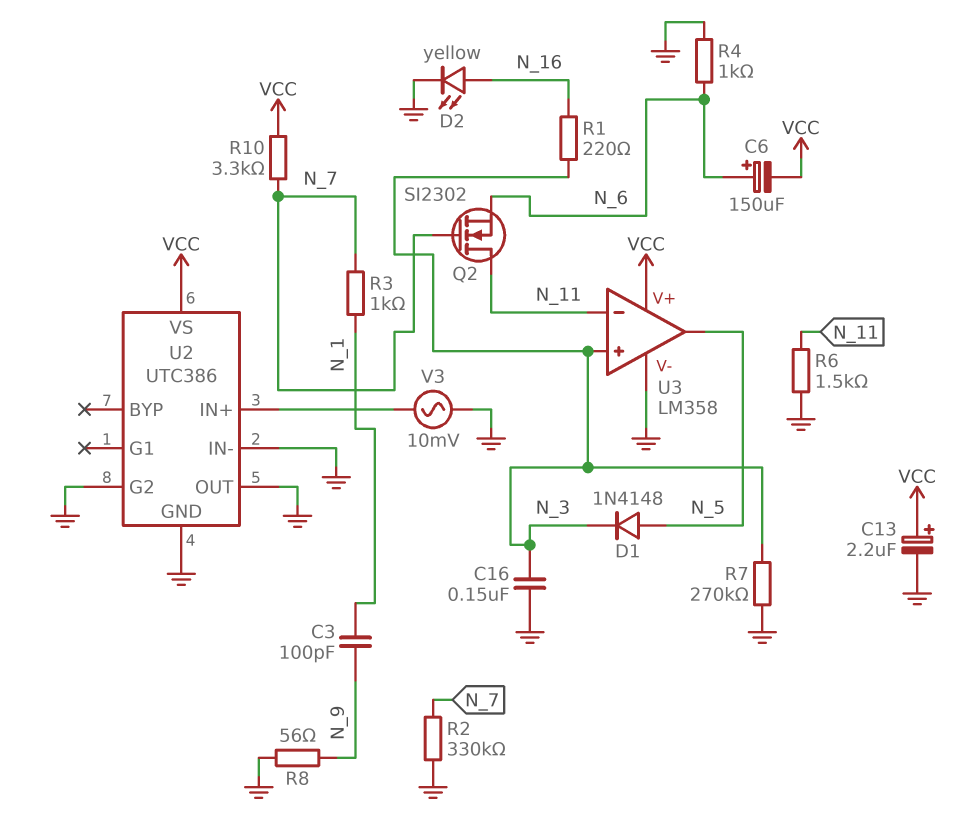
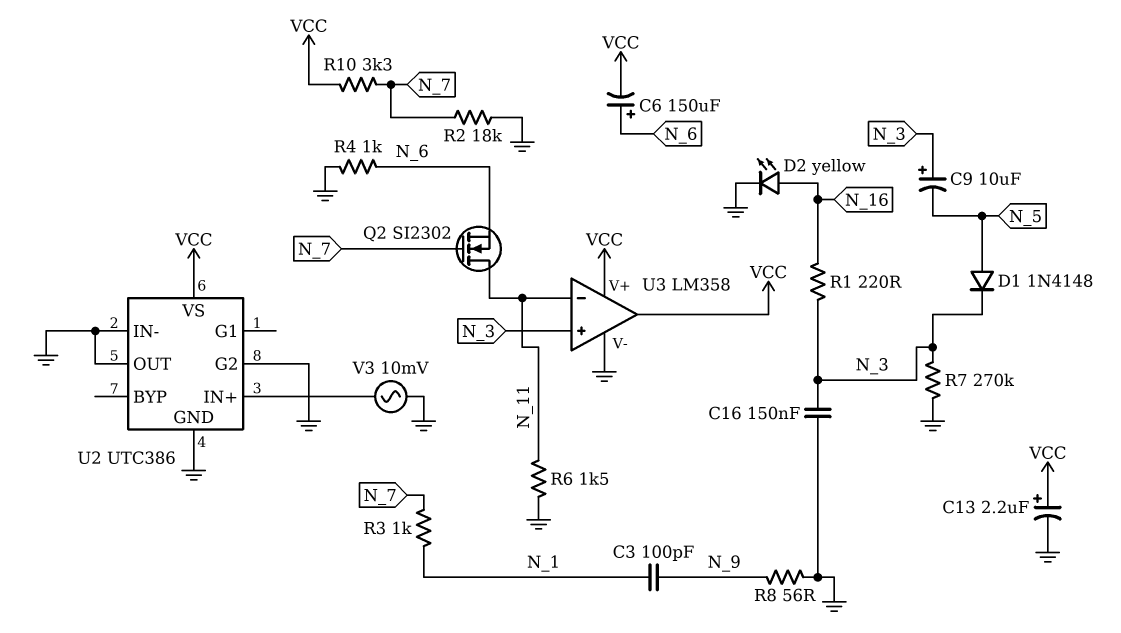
C9: none -> 10uF (plus N_3, minus N_5)
R2: 330k (GND, N_7) -> 18k (GND, N_7)
U3 pin out: N_5 -> VCC

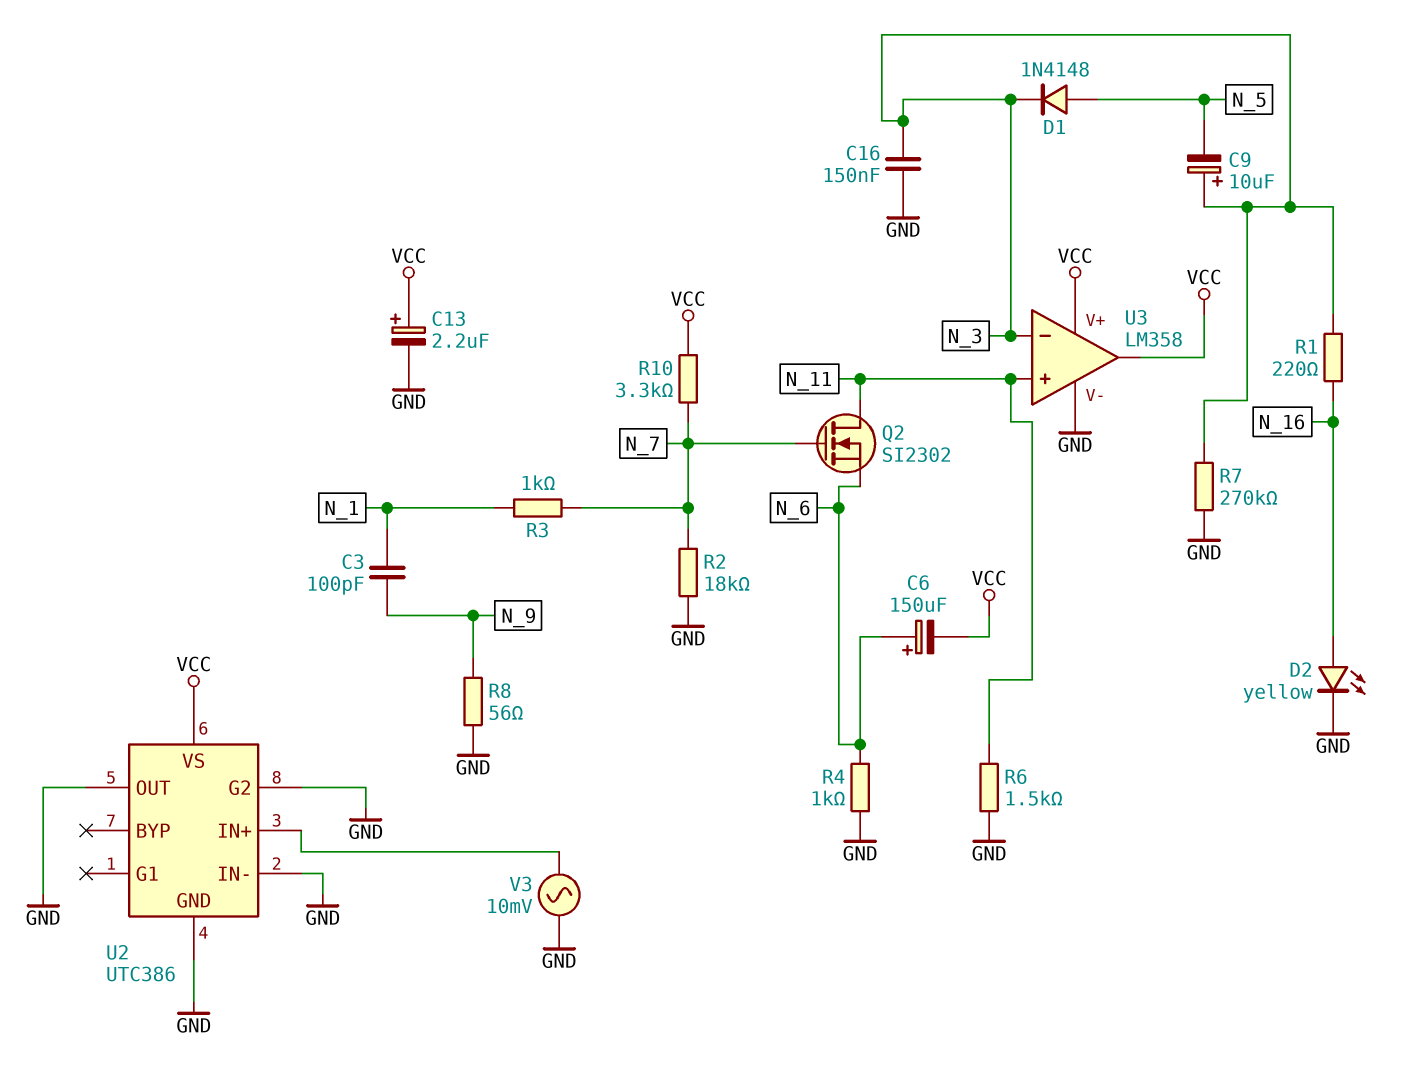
U3 pin in+: N_3 -> N_11
U3 pin in-: N_11 -> N_3

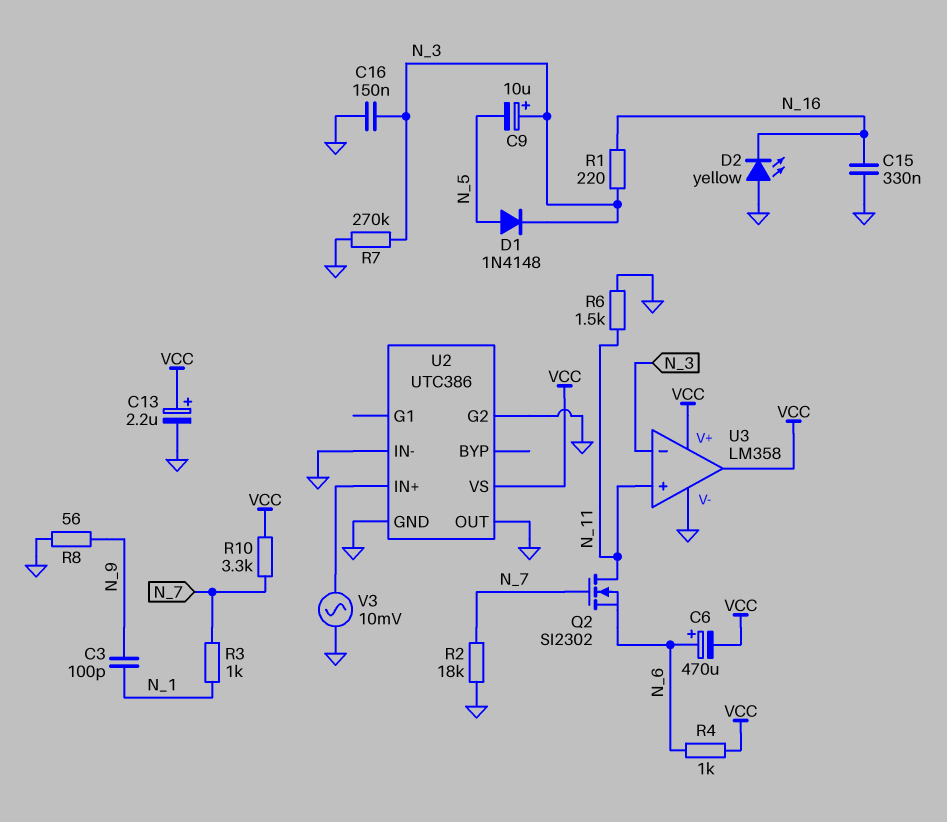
C6: 150uF (plus N_6, minus VCC) -> 470uF (plus N_6, minus VCC)
C15: none -> 330nF (GND, N_16)
D2: LED yellow (A N_16, K GND) -> LED yellow (A GND, K N_16)
R4: 1k (GND, N_6) -> 1k (N_6, VCC)

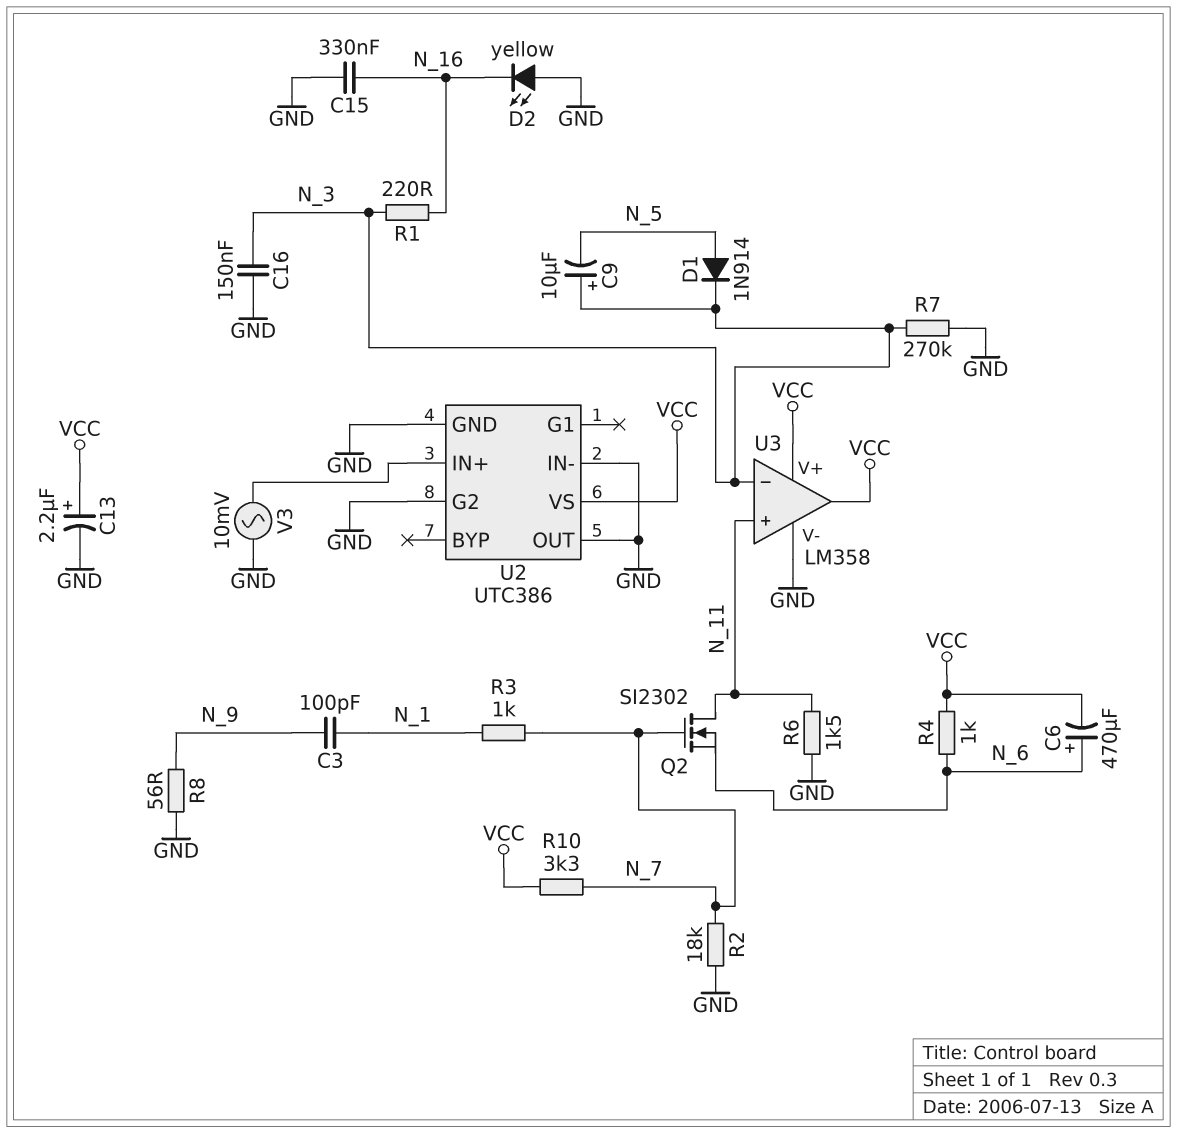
D1: diode 1N4148 (A N_5, K N_3) -> diode 1N914 (A N_5, K N_3)

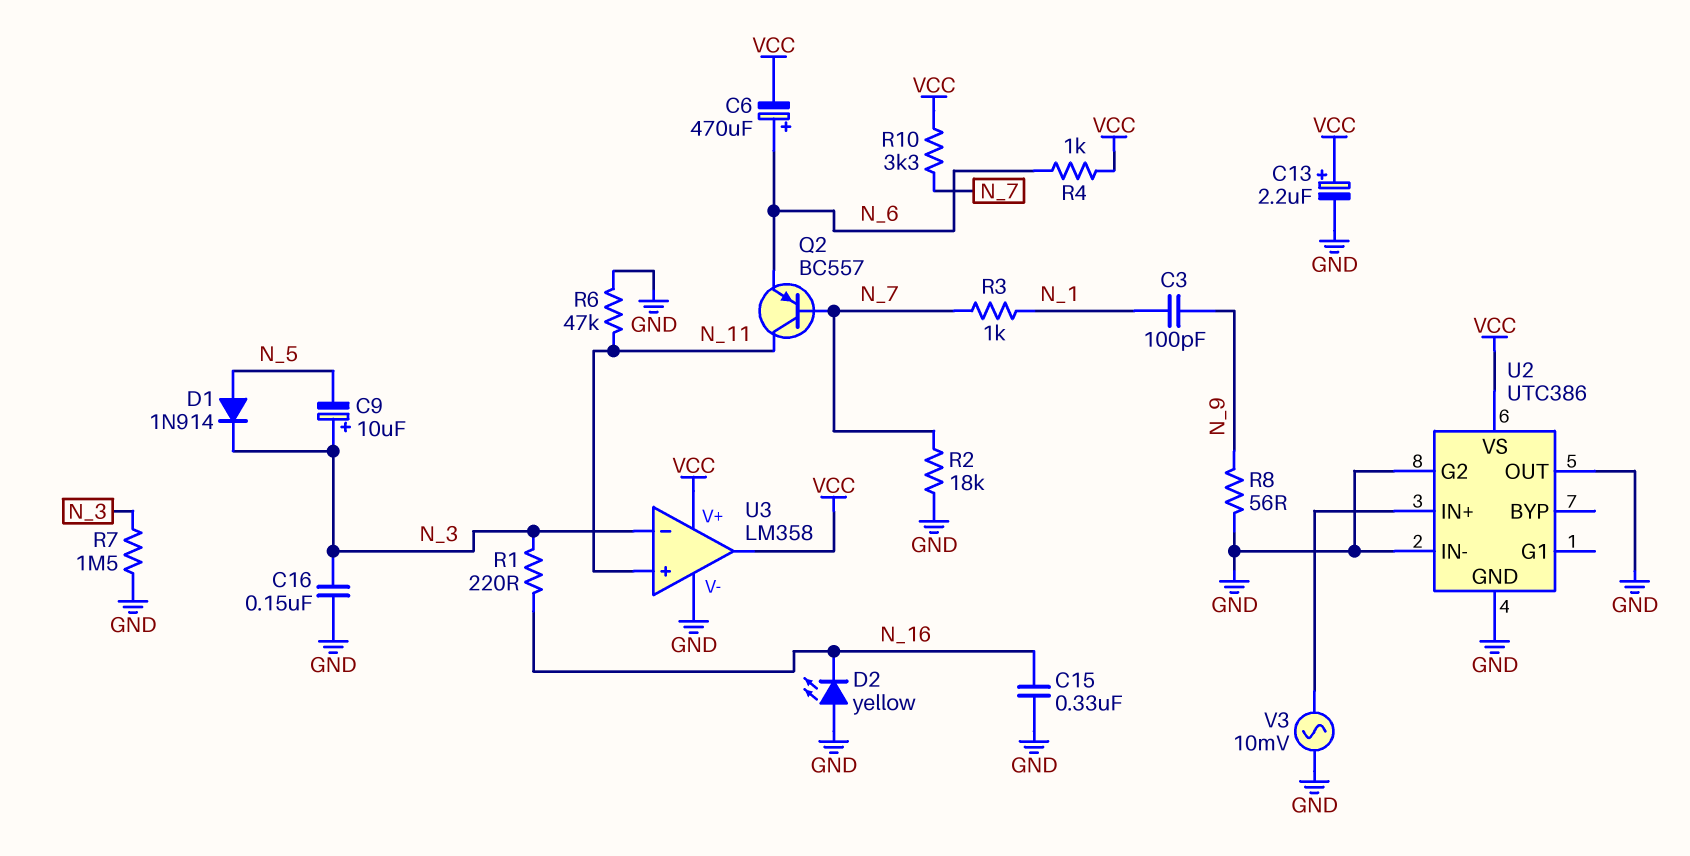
Q2: NMOS SI2302 (G N_7, D N_11, S N_6) -> PNP BC557 (B N_7, C N_11, E N_6)
R6: 1.5k (GND, N_11) -> 47k (GND, N_11)
R7: 270k (GND, N_3) -> 1.5M (GND, N_3)

